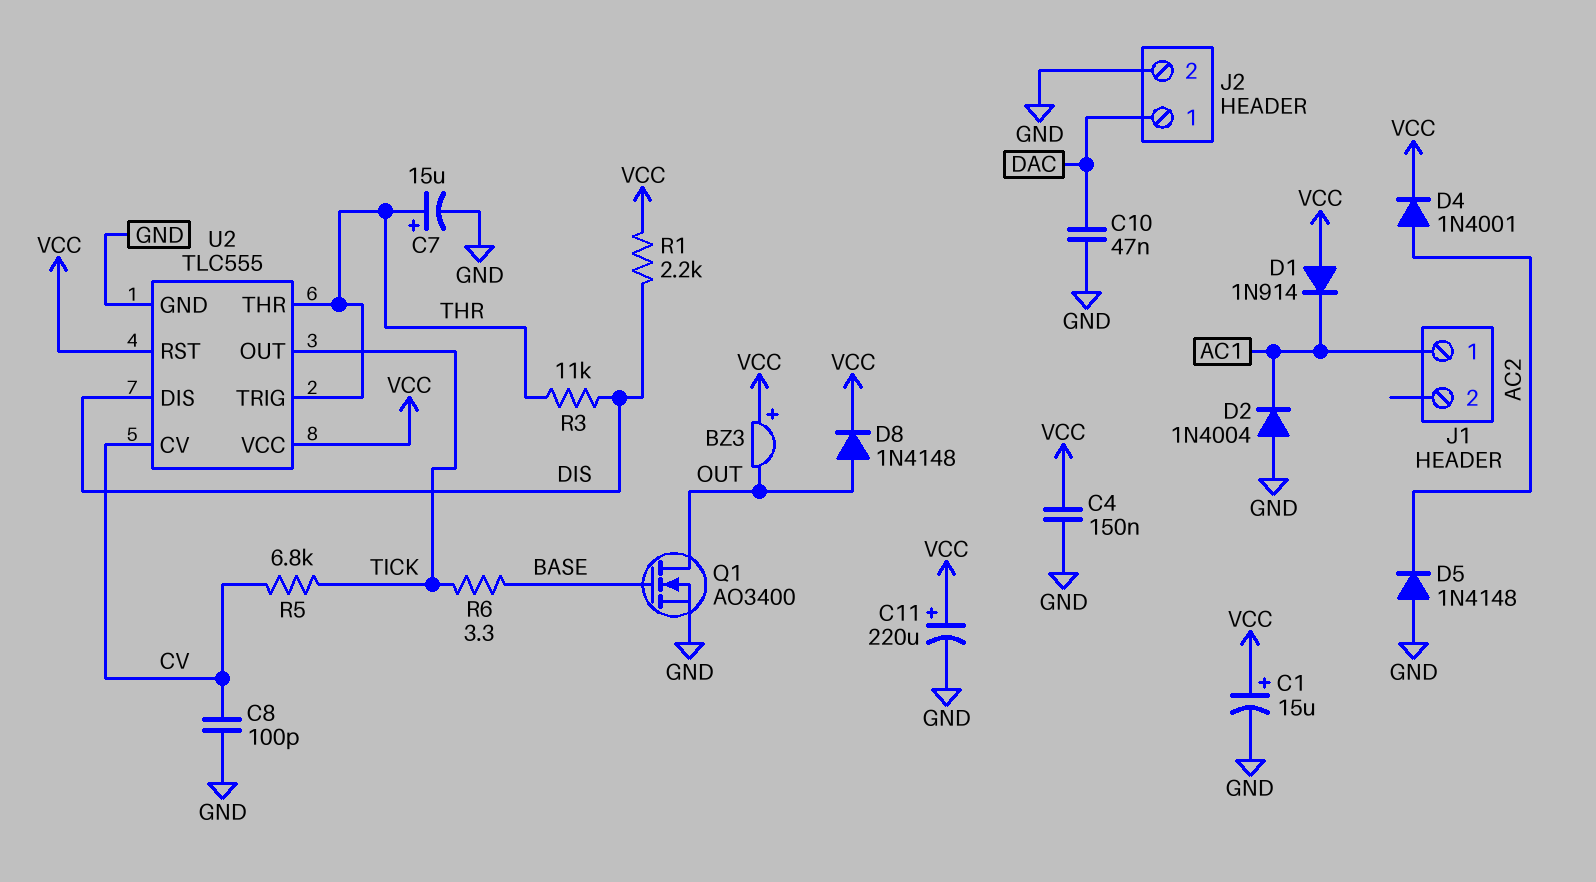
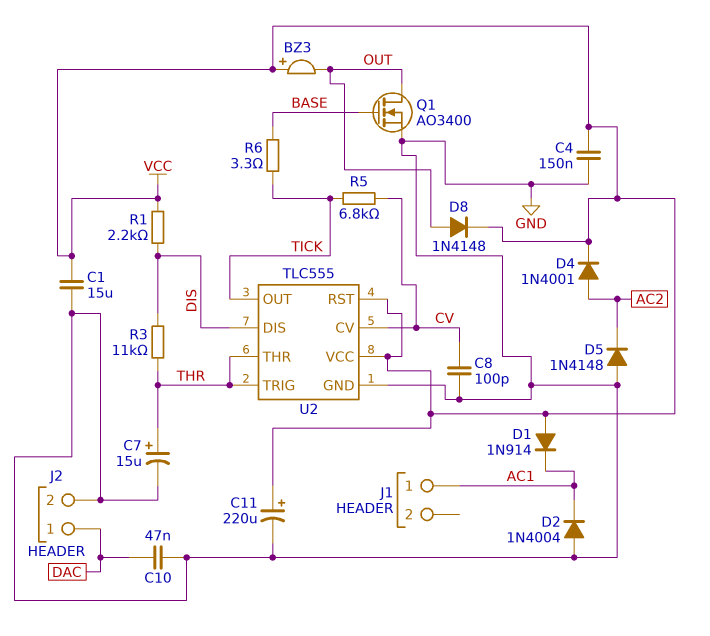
C1: 15uF (plus VCC, minus GND) -> 15uF (GND, VCC)

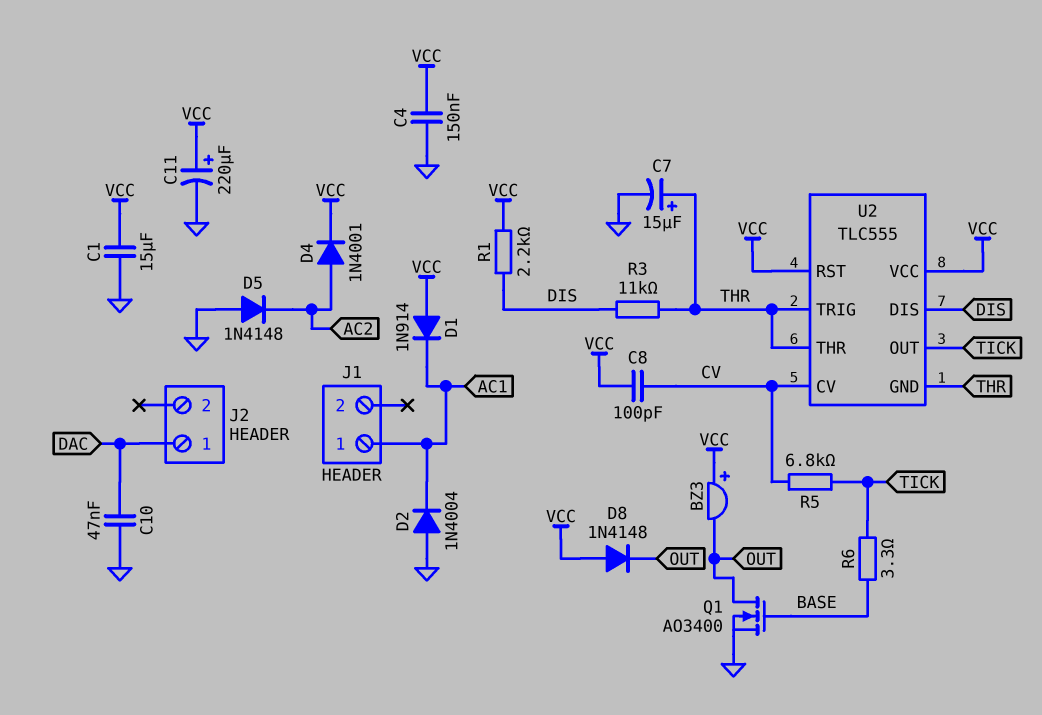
C8: 100pF (CV, GND) -> 100pF (CV, VCC)
D8: diode 1N4148 (A OUT, K VCC) -> diode 1N4148 (A VCC, K OUT)
J2 pin 2: GND -> none
U2 pin GND: GND -> THR

